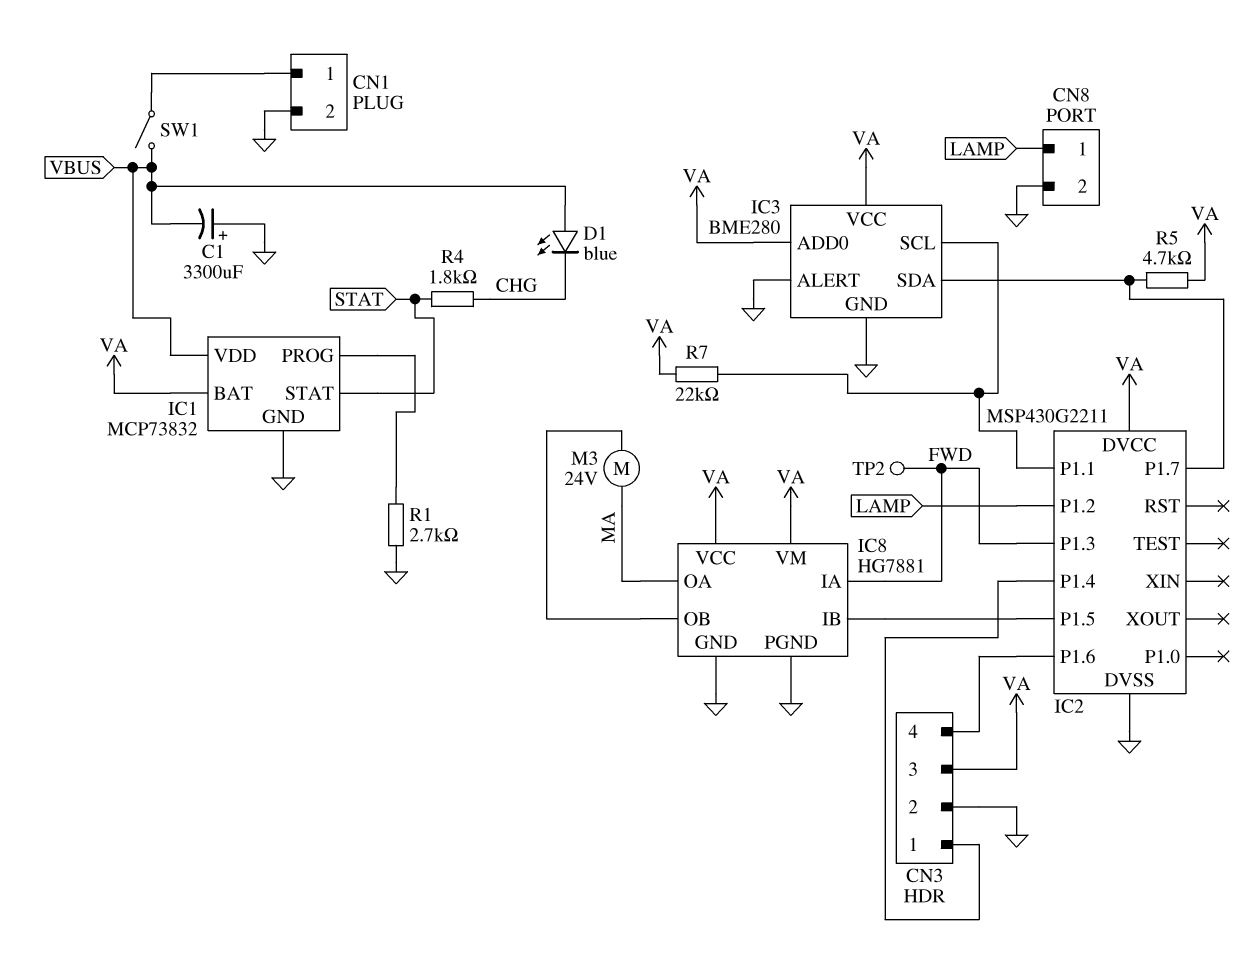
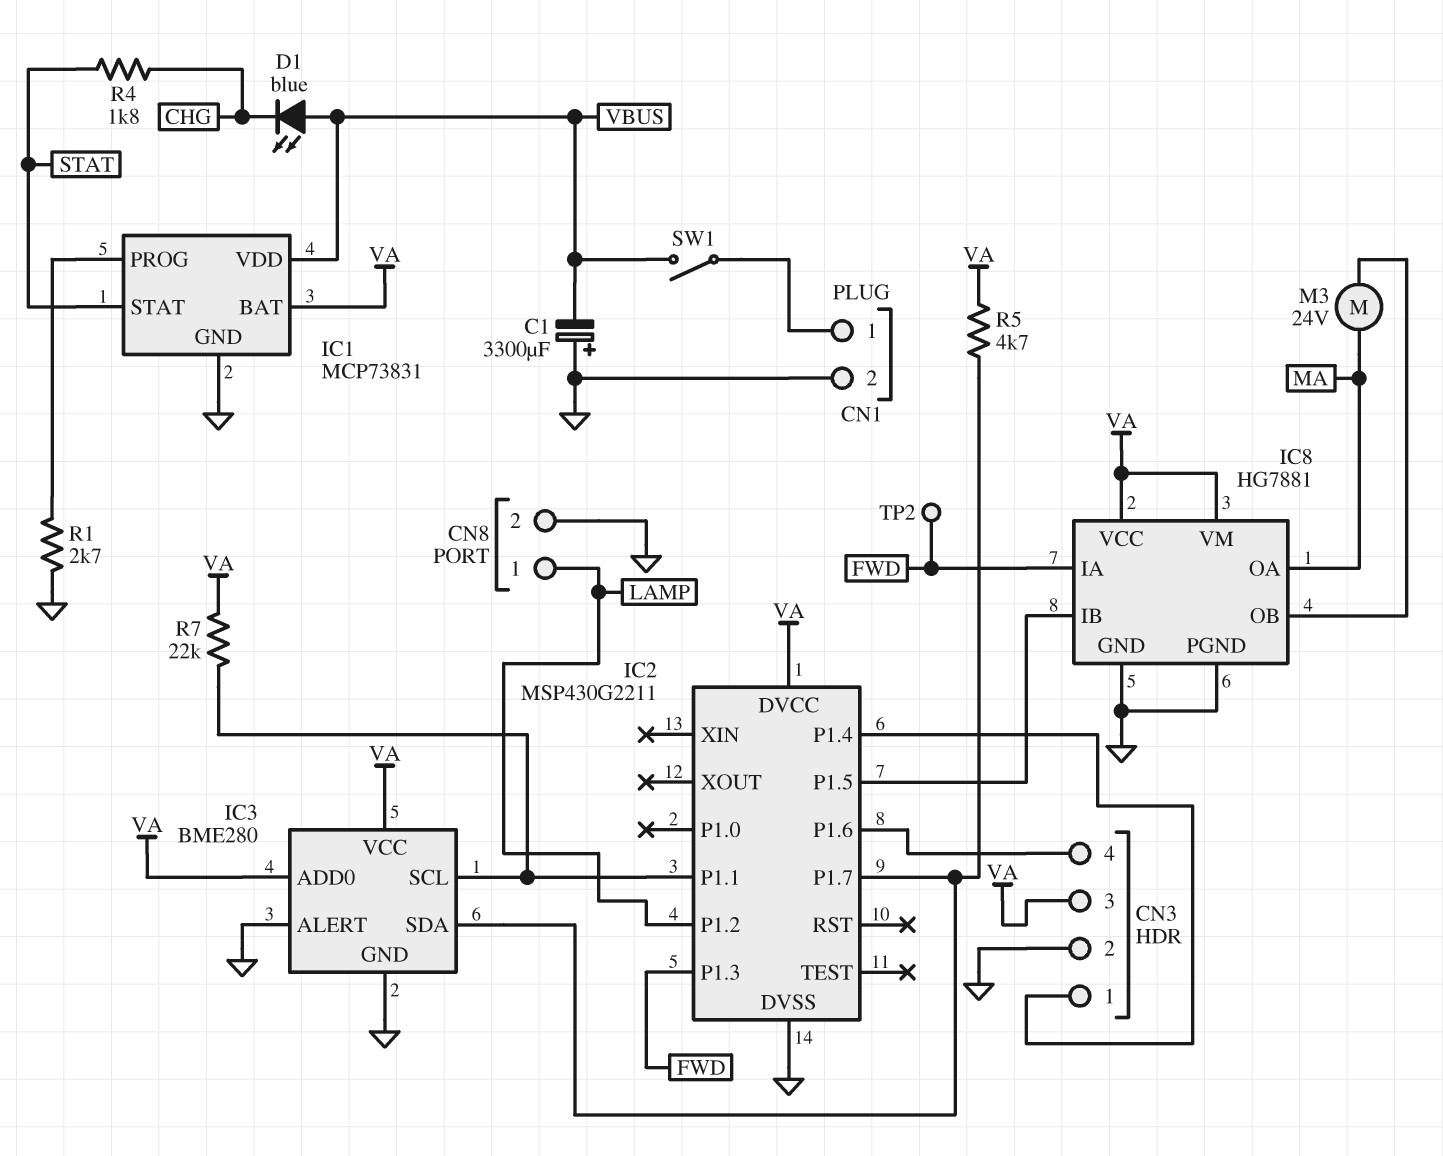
IC1: MCP73832 -> MCP73831

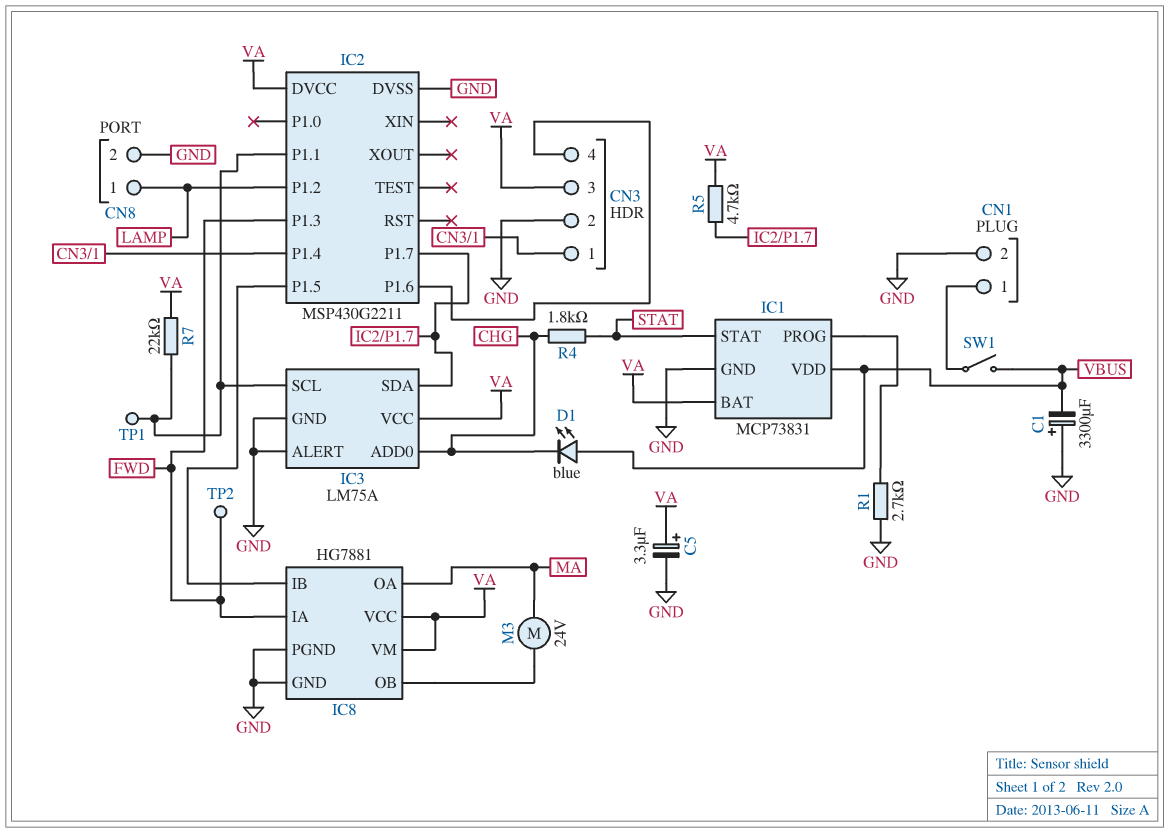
C5: none -> 3.3uF (plus VA, minus GND)
IC3: BME280 -> LM75A
IC3 pin ADD0: VA -> CHG
TP1: none -> test point (IC2/P1.1)

